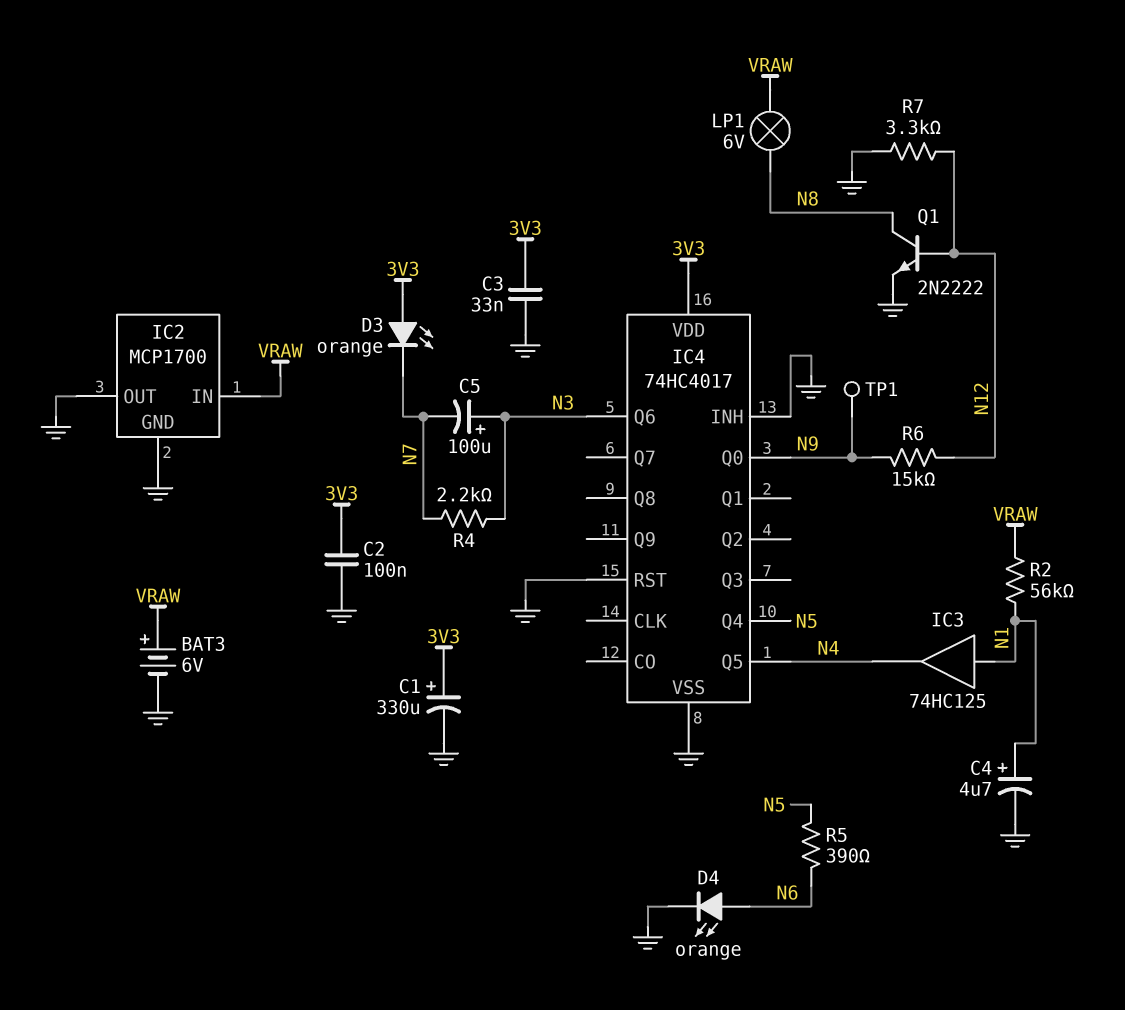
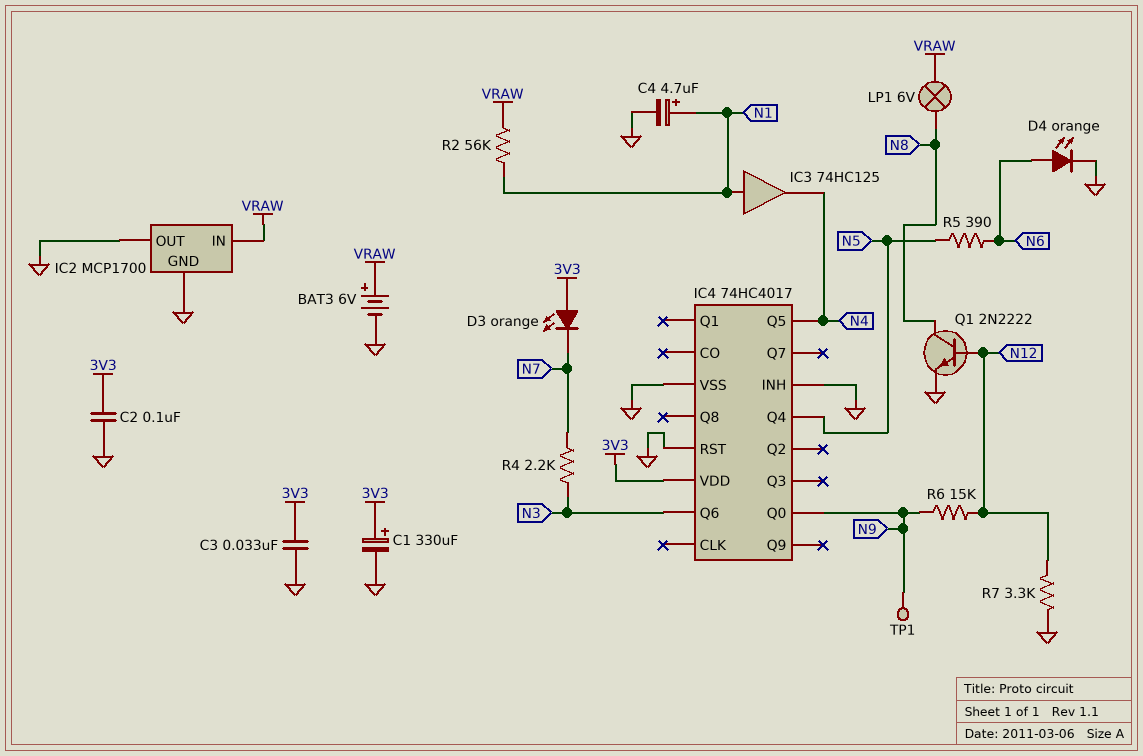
C5: 100uF (plus N3, minus N7) -> none

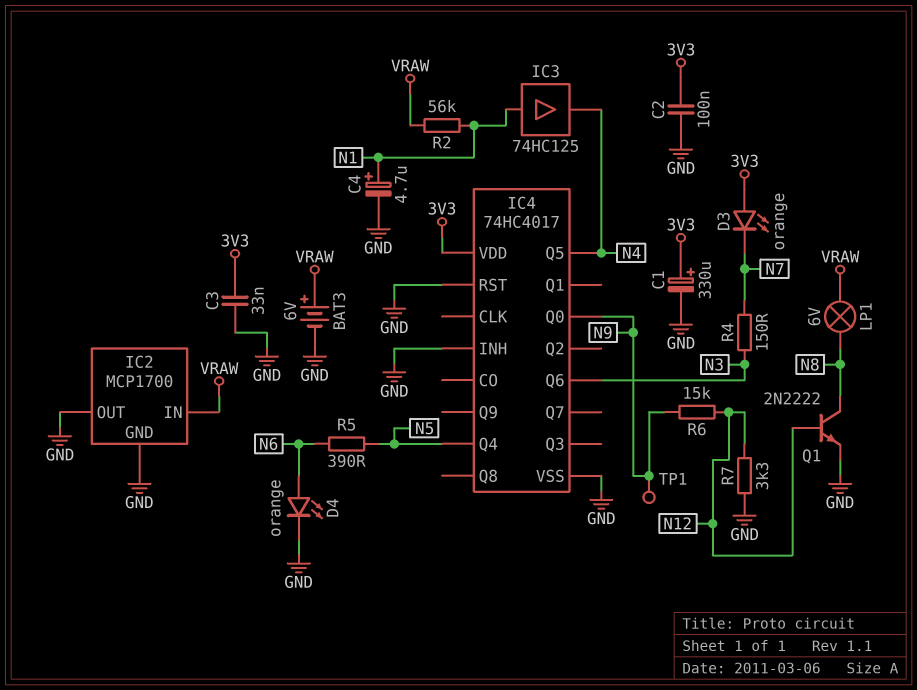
R4: 2.2k (N3, N7) -> 150 (N3, N7)

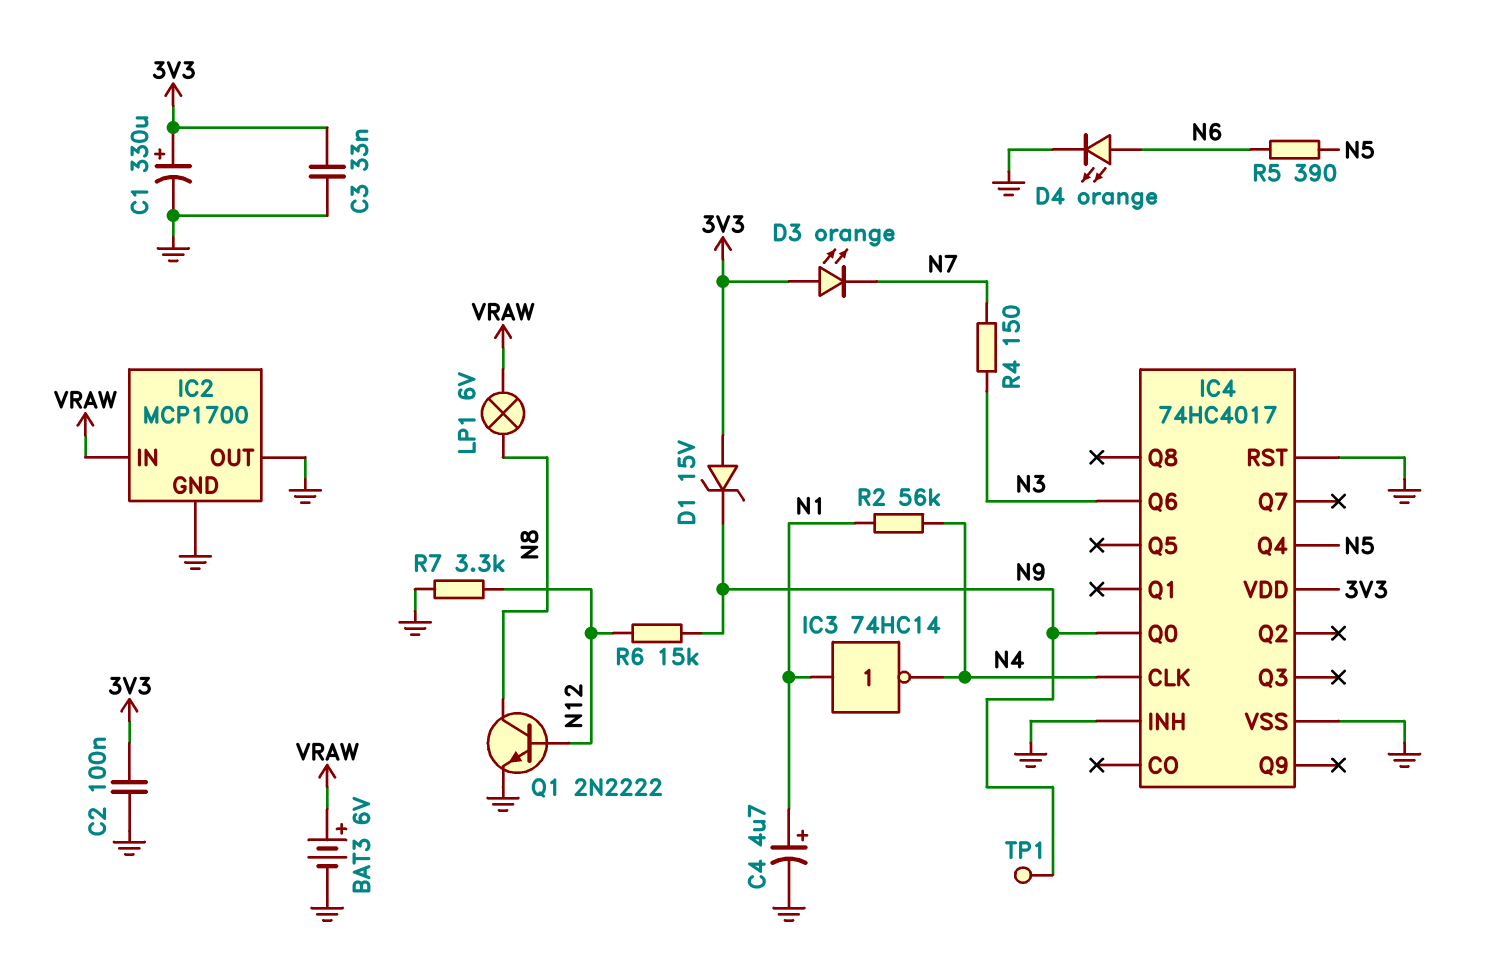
D1: none -> zener 15V (A 3V3, K N9)
IC3: buffer 74HC125 (in N1, out N4) -> NOT 74HC14 (in N1, out N4)
IC4 pin CLK: none -> N4
IC4 pin Q5: N4 -> none
R2: 56k (N1, VRAW) -> 56k (N1, N4)

